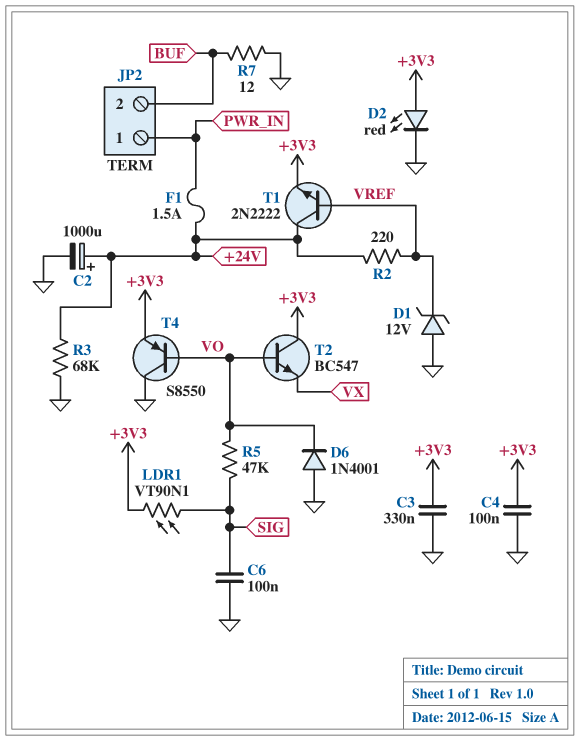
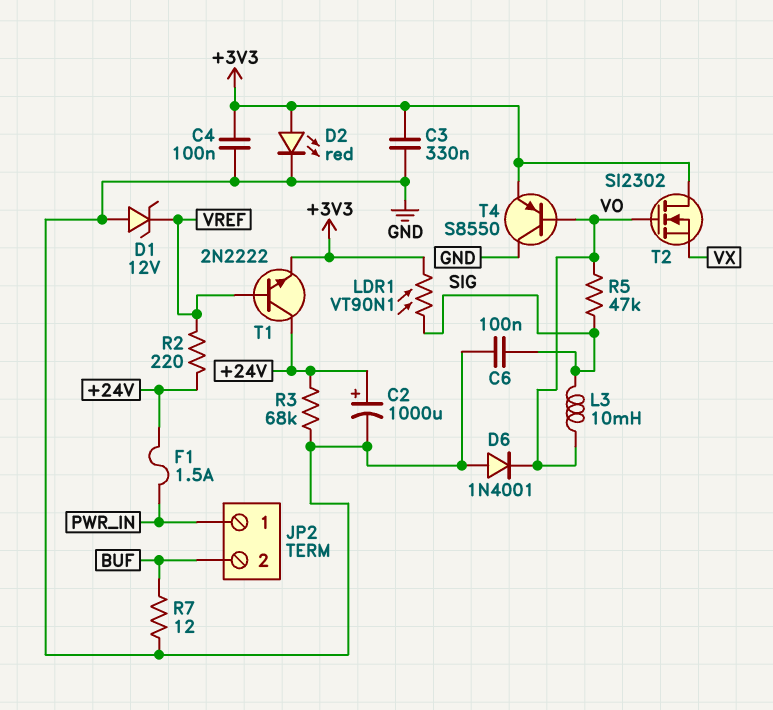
L3: none -> 10mH (SIG, VO)
T2: NPN BC547 (B VO, C +3V3, E VX) -> NMOS SI2302 (G VO, D +3V3, S VX)

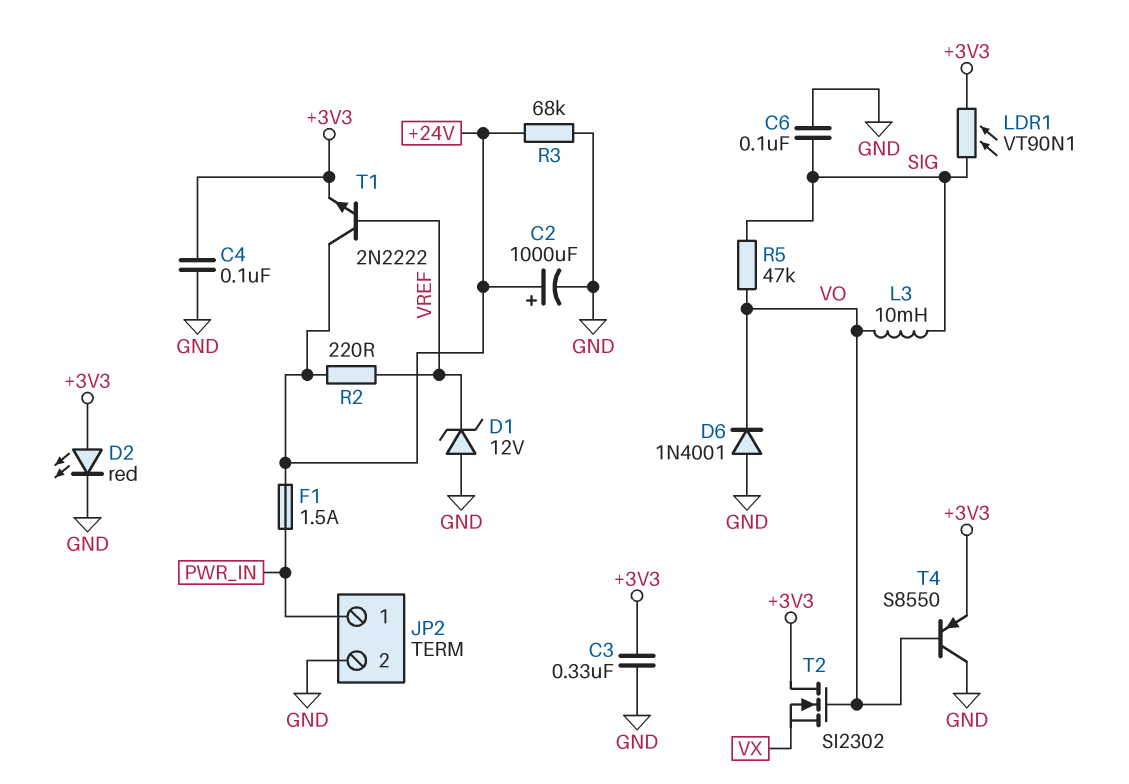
JP2 pin 2: BUF -> GND
R7: 12 (BUF, GND) -> none

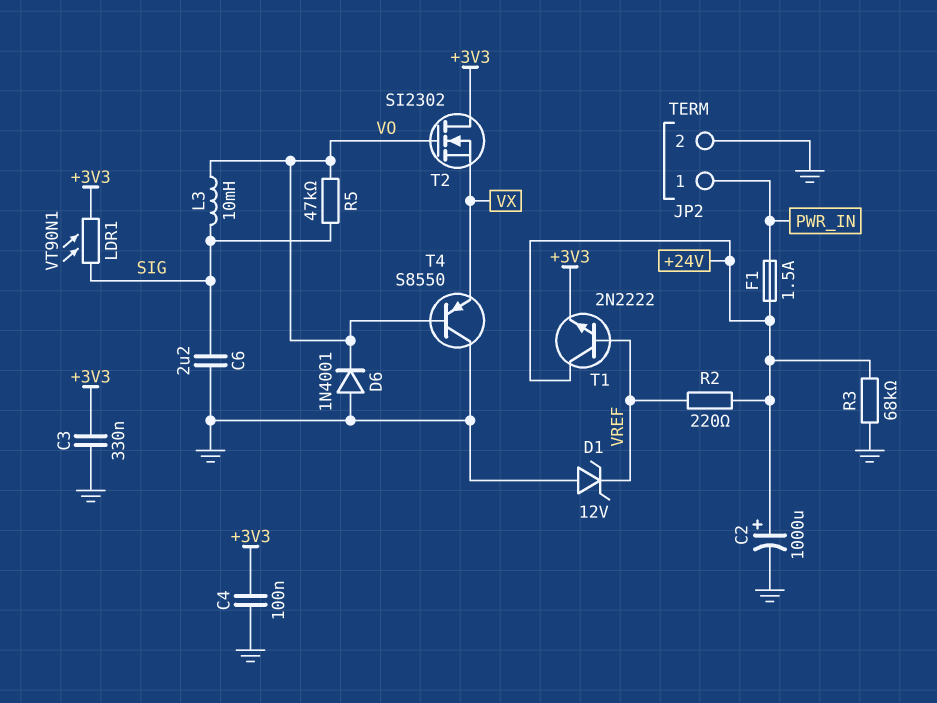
C6: 100nF (GND, SIG) -> 2.2uF (GND, SIG)
D2: LED red (A +3V3, K GND) -> none
T4: PNP S8550 (B VO, C GND, E +3V3) -> PNP S8550 (B VO, C GND, E VX)

